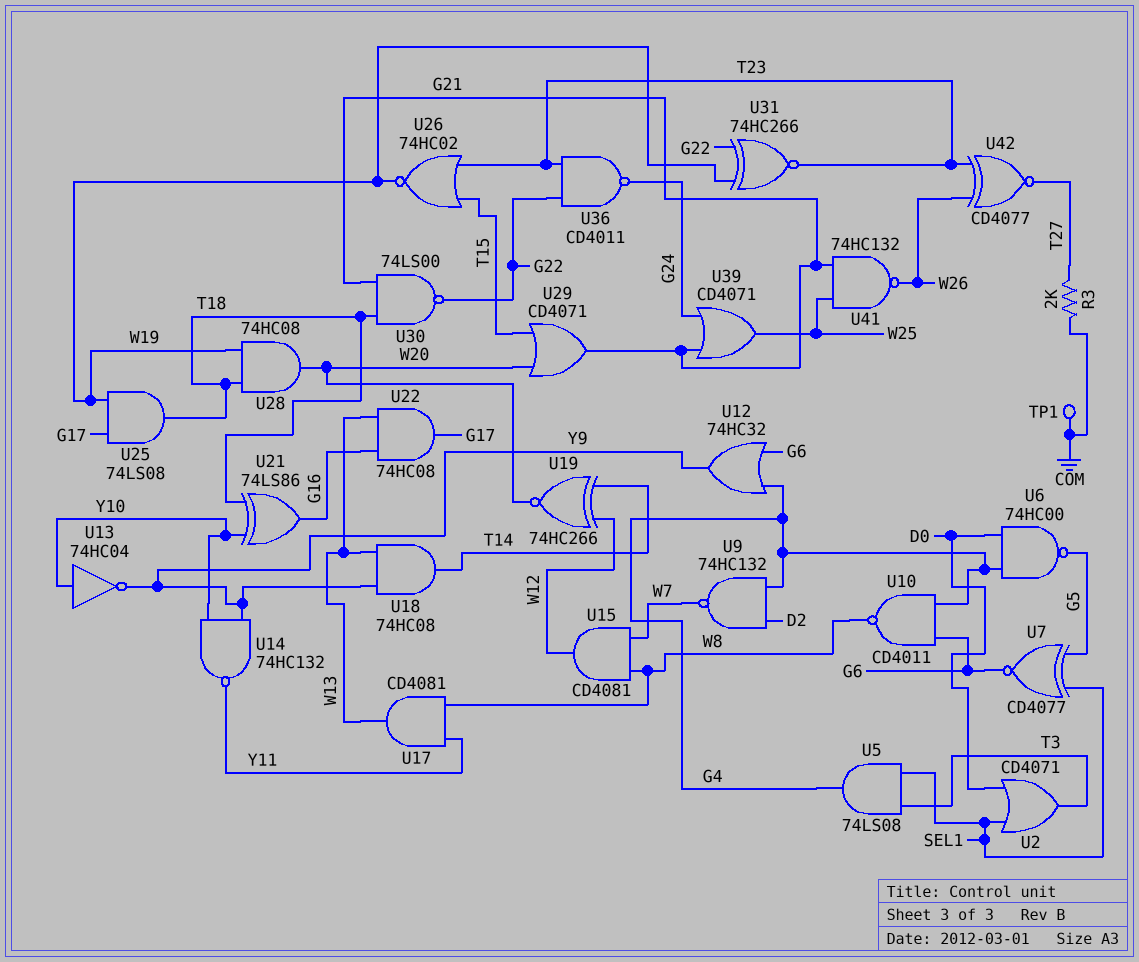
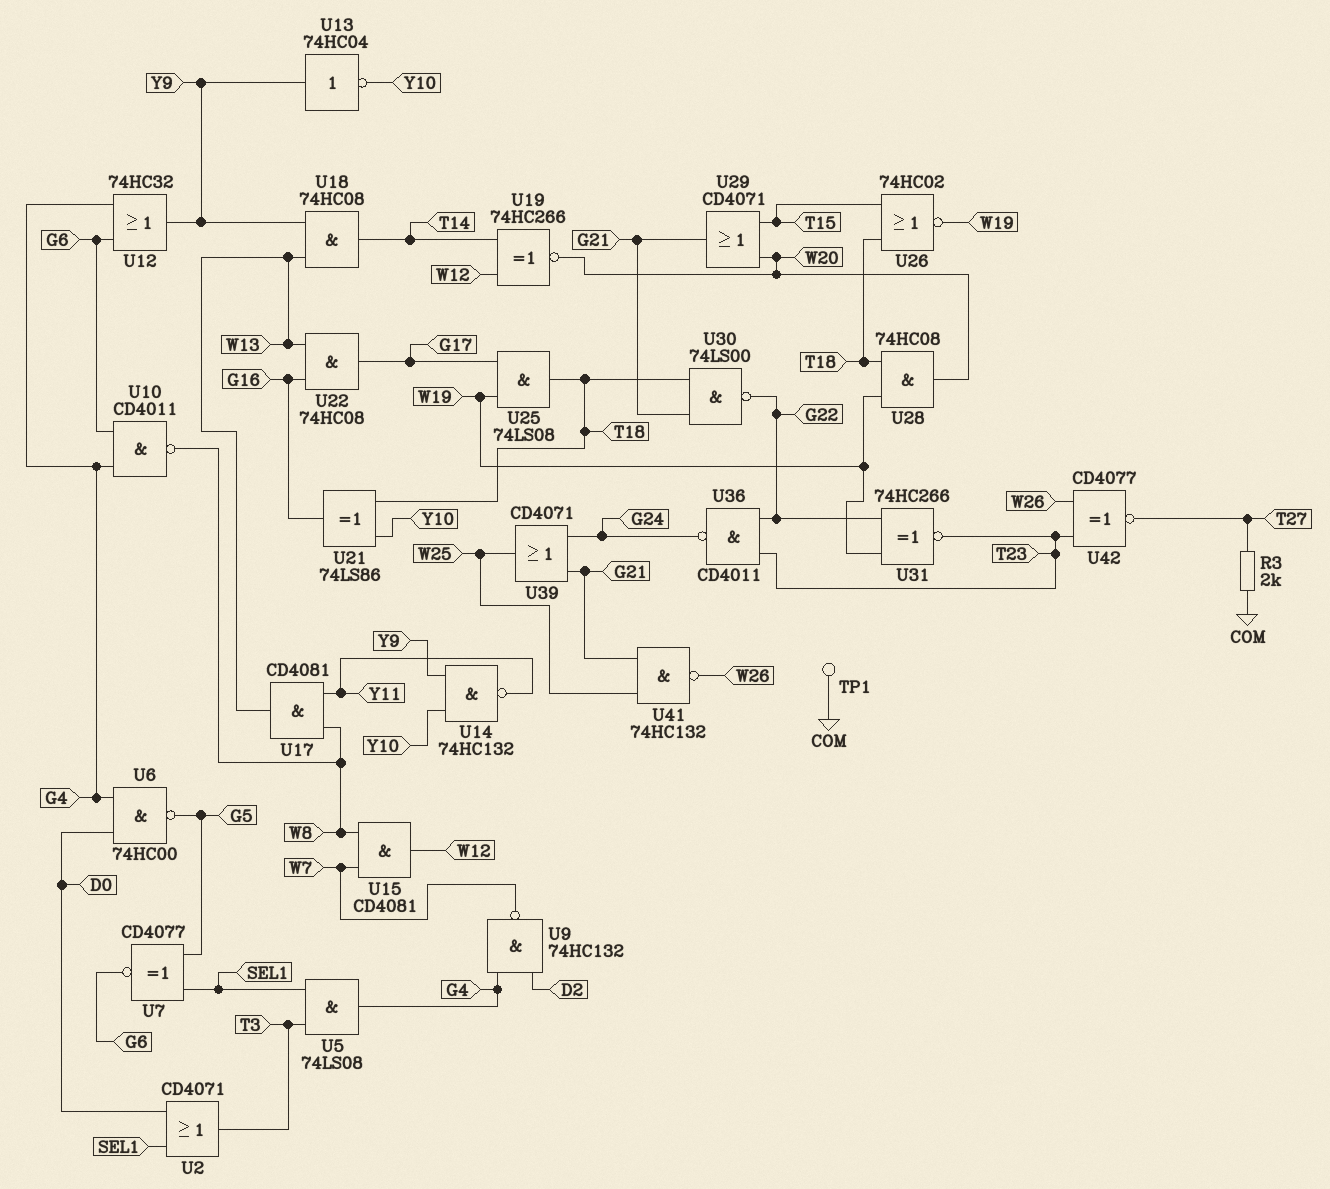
U13: NOT 74HC04 (in Y10, out Y9) -> NOT 74HC04 (in Y9, out Y10)
U26: NOR 74HC02 (in T15, in T23, out W19) -> NOR 74HC02 (in T15, in T18, out W19)

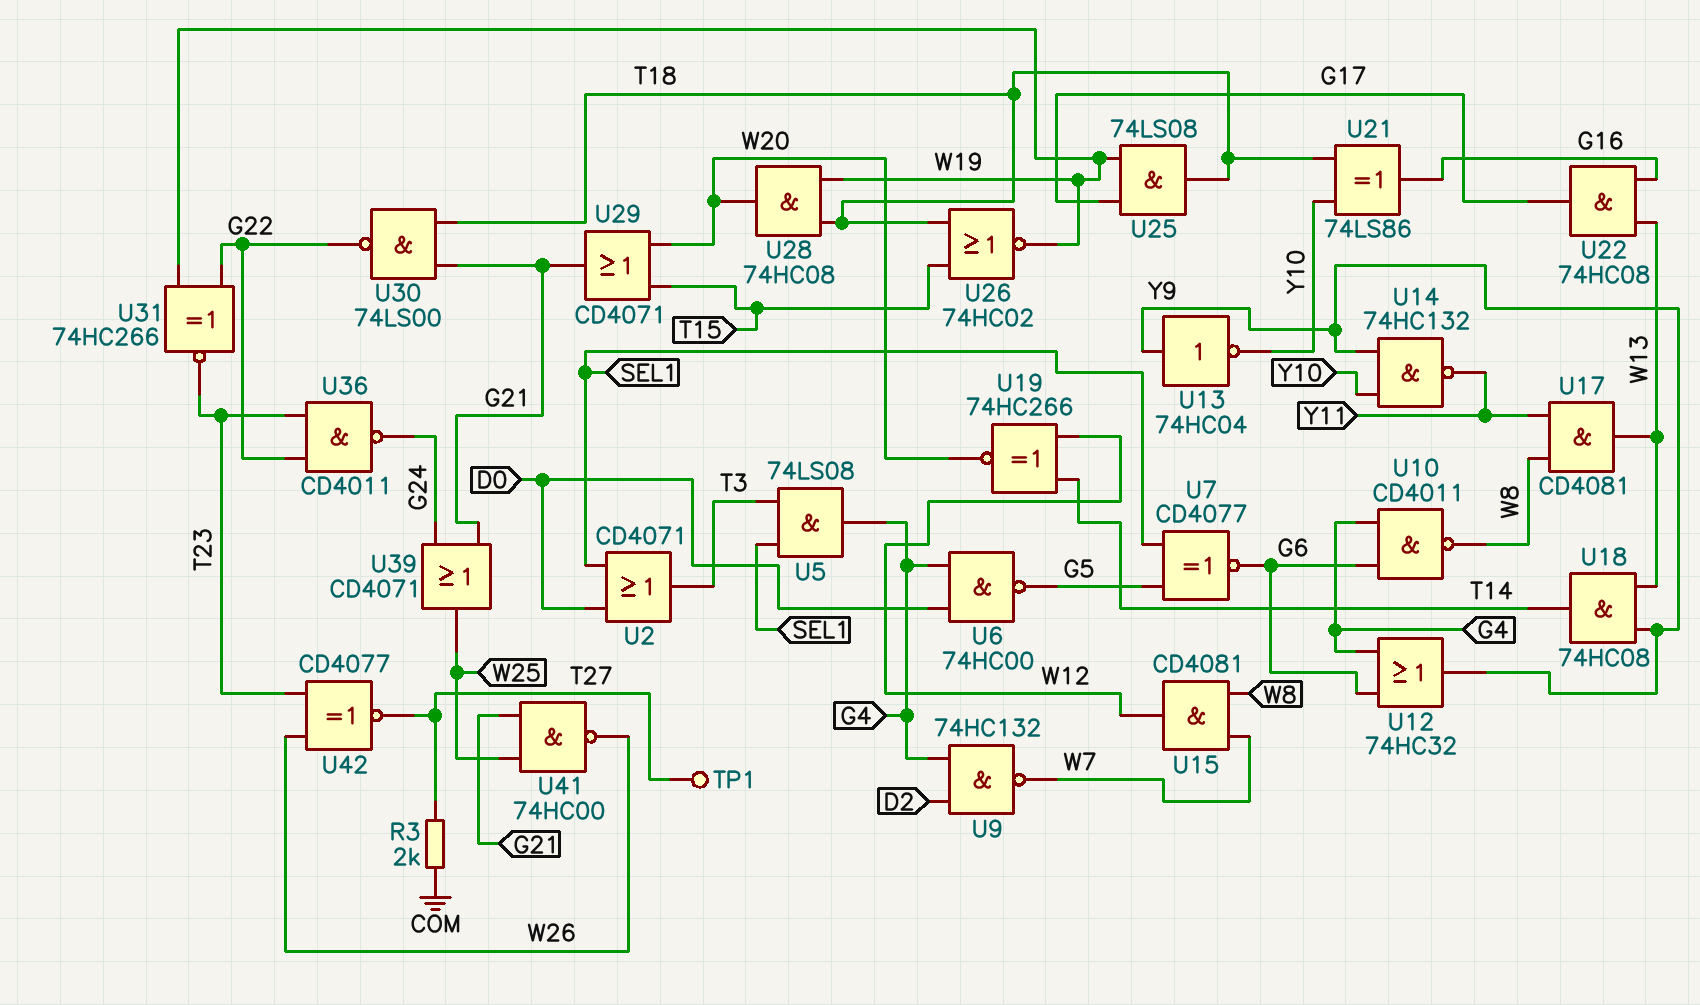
TP1: test point (COM) -> test point (T27)
U41: NAND 74HC132 (in G21, in W25, out W26) -> NAND 74HC00 (in G21, in W25, out W26)

